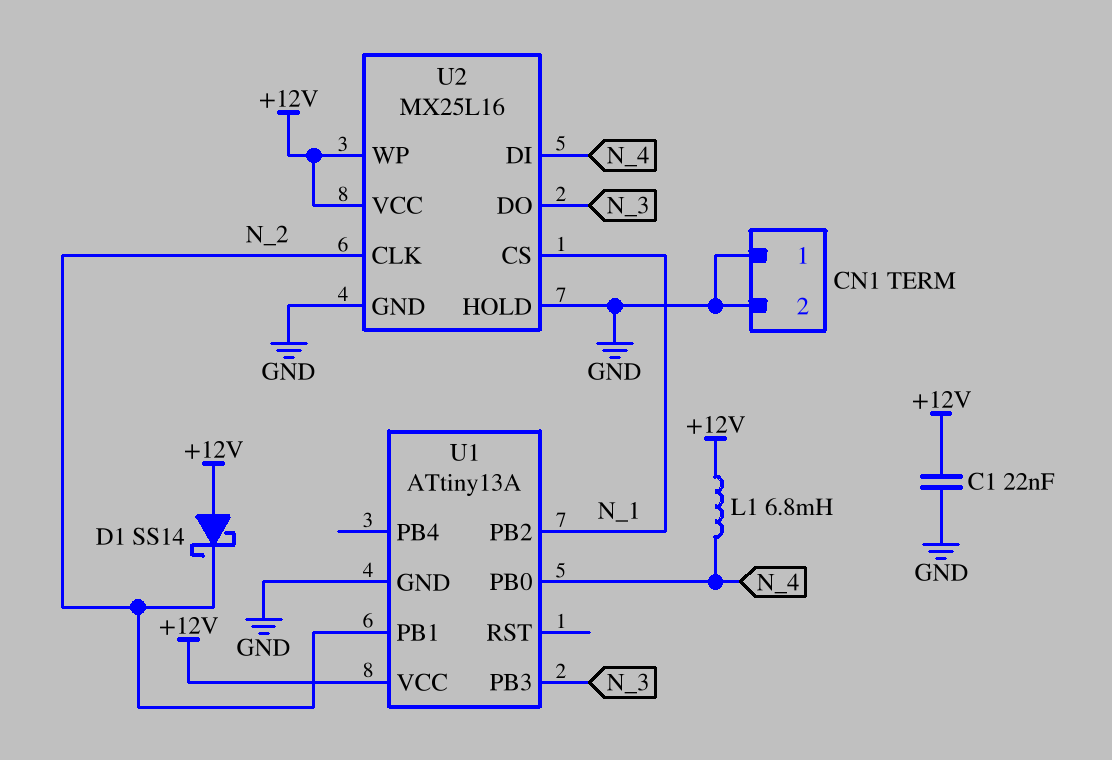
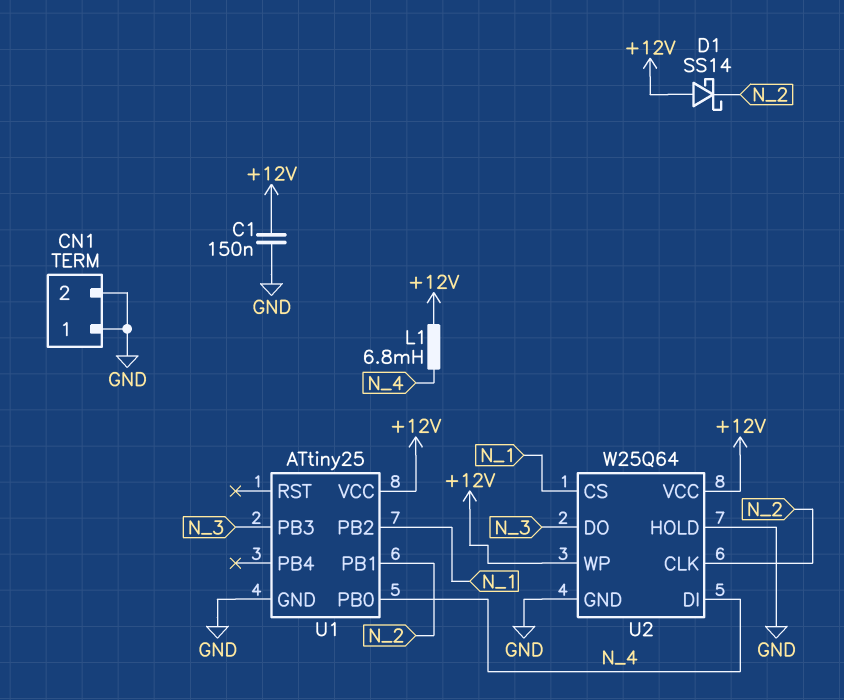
C1: 22nF (+12V, GND) -> 150nF (+12V, GND)
U1: ATtiny13A -> ATtiny25
U2: MX25L16 -> W25Q64

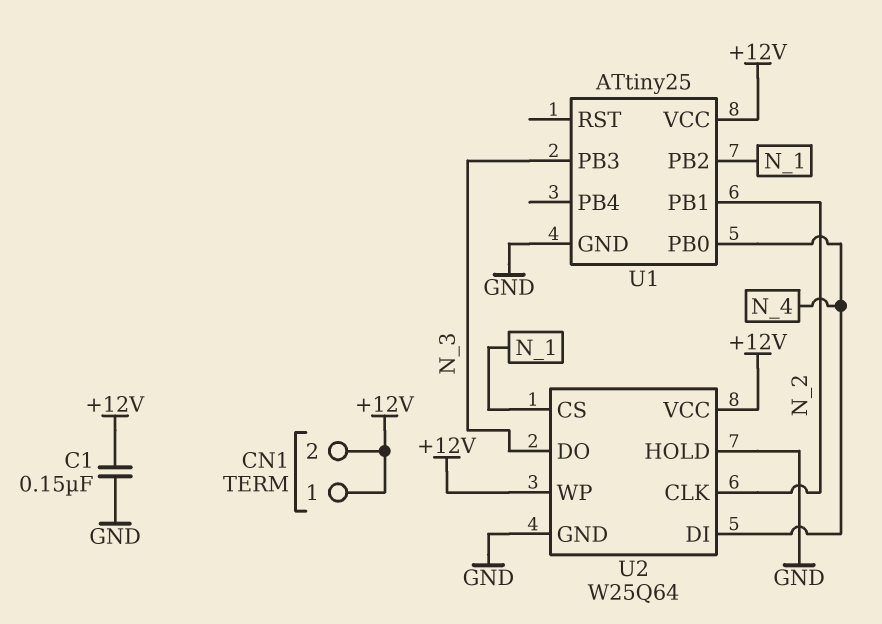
CN1 pin 1: GND -> +12V
CN1 pin 2: GND -> +12V
D1: schottky SS14 (A +12V, K N_2) -> none
L1: 6.8mH (+12V, N_4) -> none

